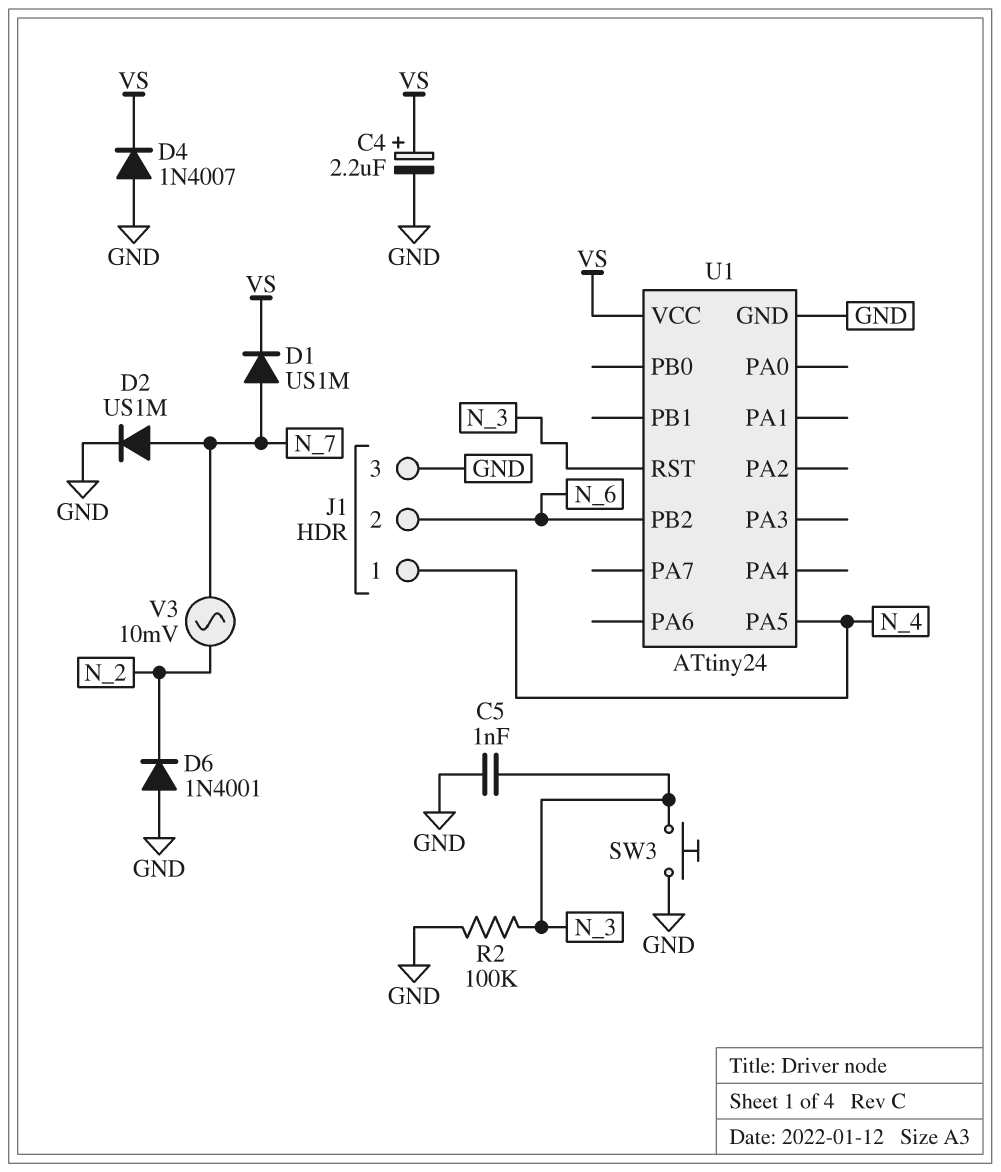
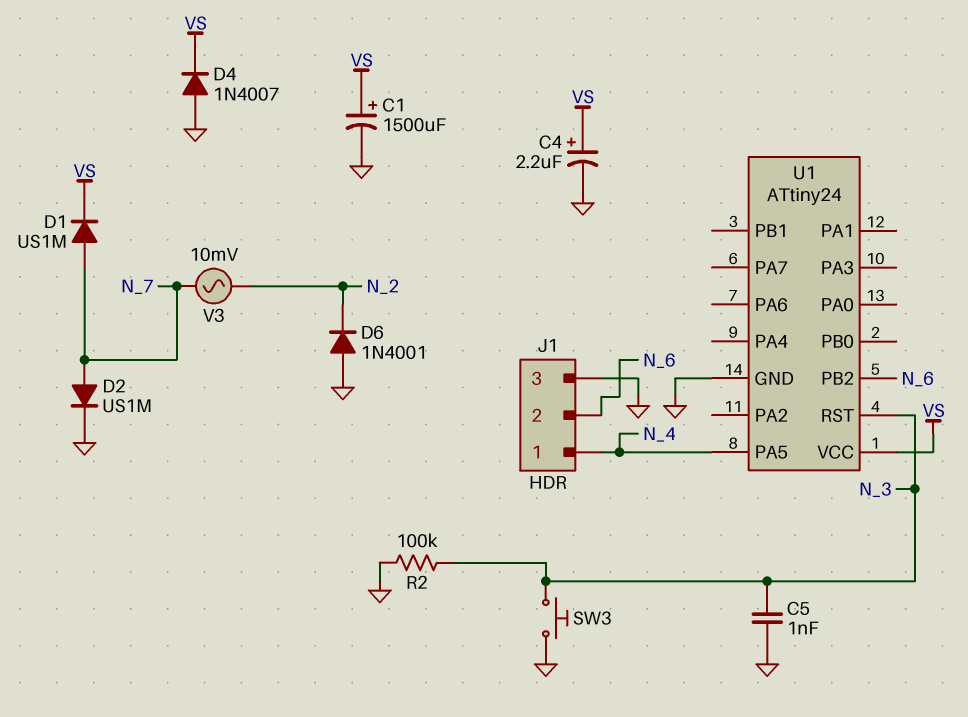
C1: none -> 1500uF (plus VS, minus GND)

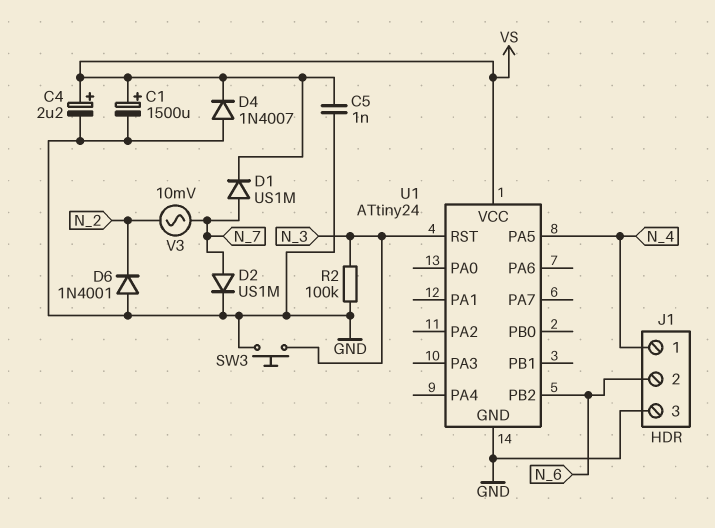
C5: 1nF (GND, N_3) -> 1nF (GND, VS)

